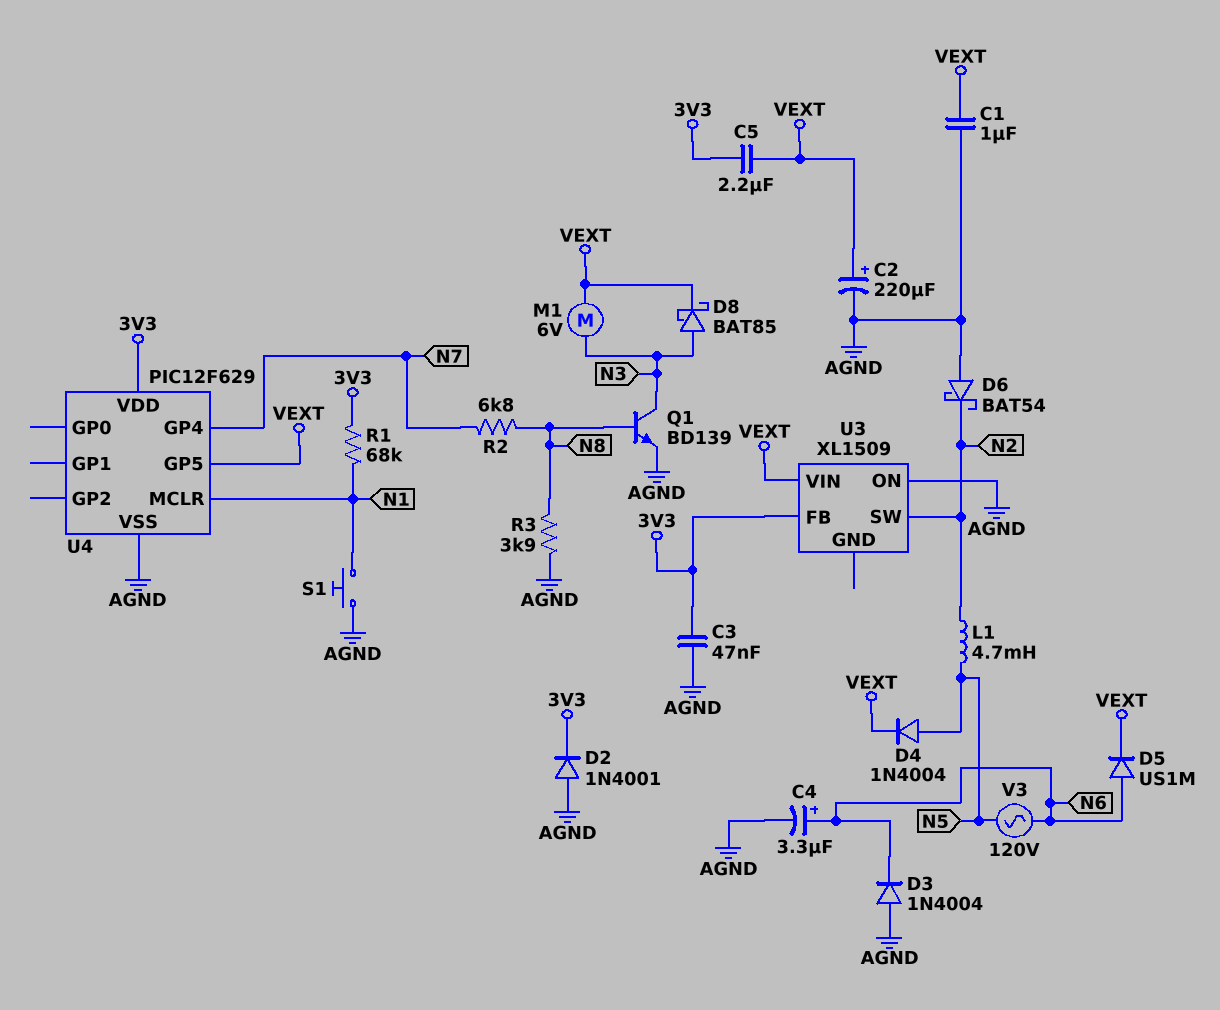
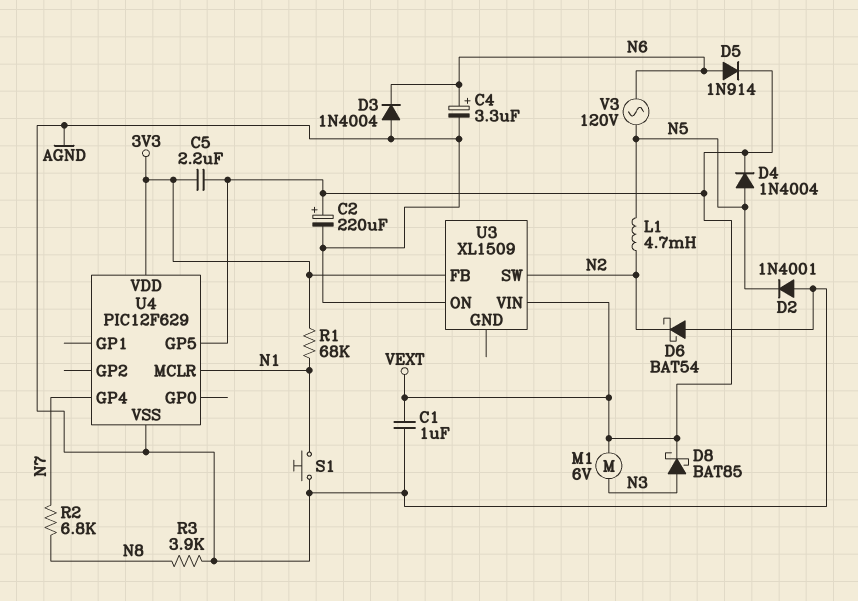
C3: 47nF (3V3, AGND) -> none
D2: diode 1N4001 (A AGND, K 3V3) -> diode 1N4001 (A AGND, K N5)
D5: diode US1M (A N6, K VEXT) -> diode 1N914 (A N6, K VEXT)
Q1: NPN BD139 (B N8, C N3, E AGND) -> none

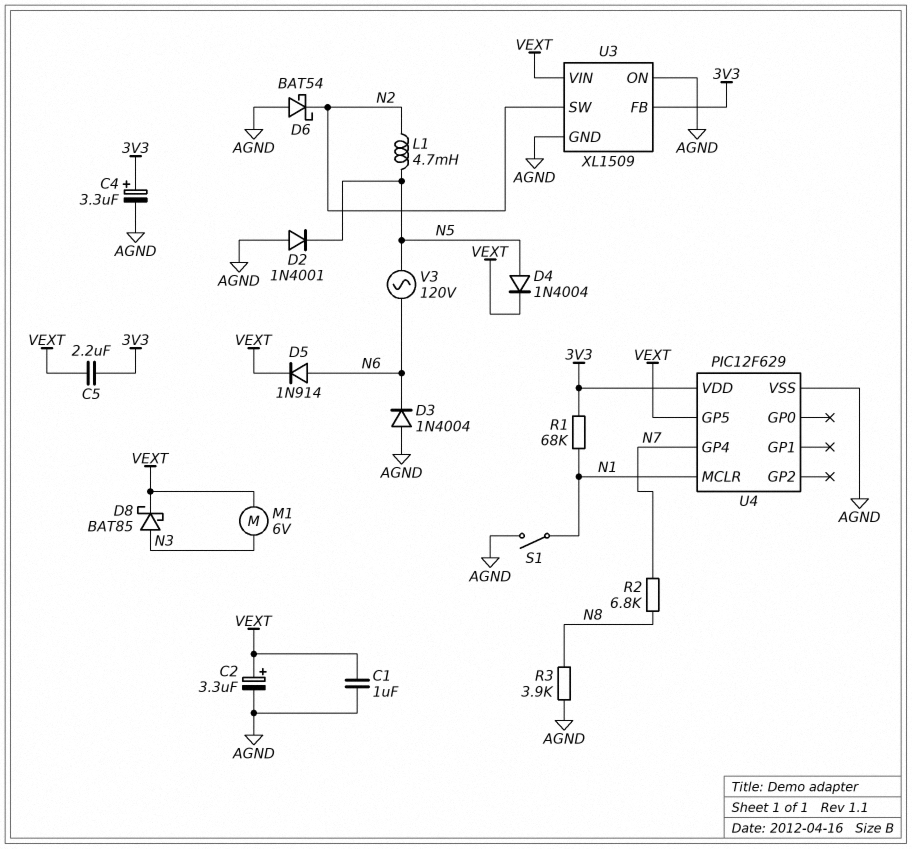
C2: 220uF (plus VEXT, minus AGND) -> 3.3uF (plus VEXT, minus AGND)
C4: 3.3uF (plus N6, minus AGND) -> 3.3uF (plus 3V3, minus AGND)
S1: button (AGND, N1) -> switch (AGND, N1)
U3 pin GND: none -> AGND

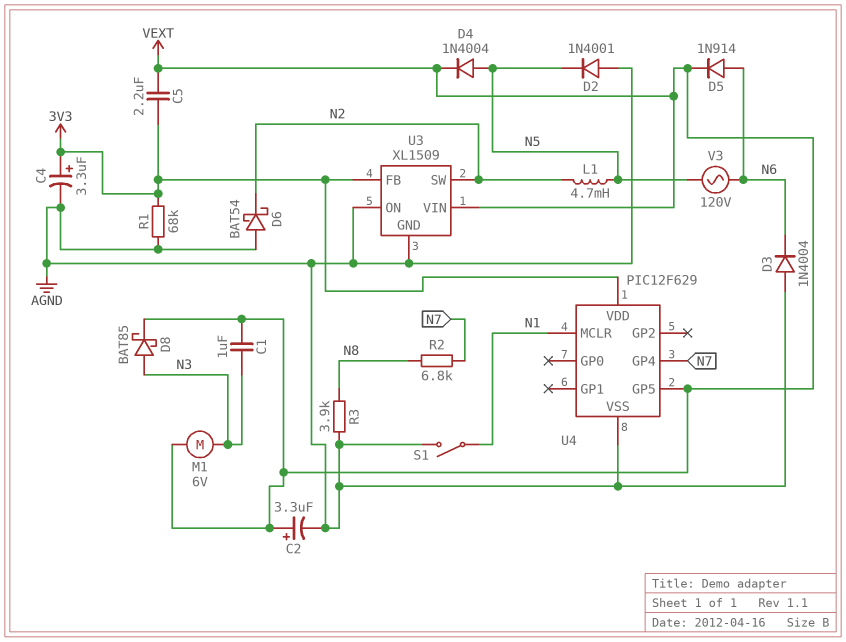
C1: 1uF (AGND, VEXT) -> 1uF (N3, VEXT)
R1: 68k (3V3, N1) -> 68k (3V3, AGND)

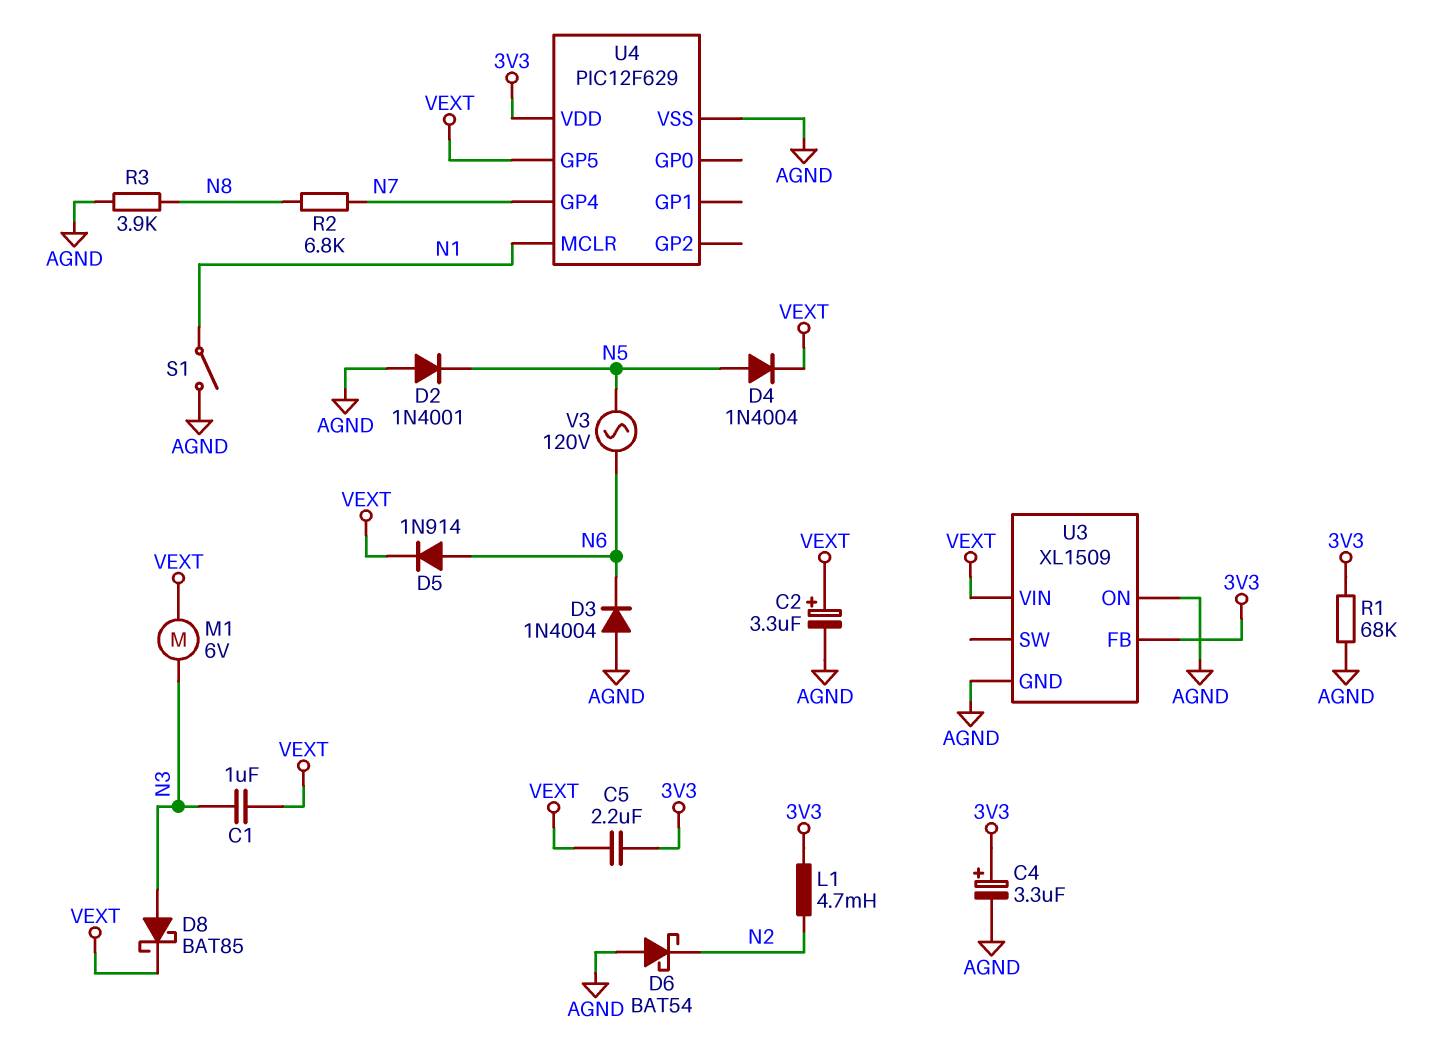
L1: 4.7mH (N2, N5) -> 4.7mH (3V3, N2)
U3 pin SW: N2 -> none

